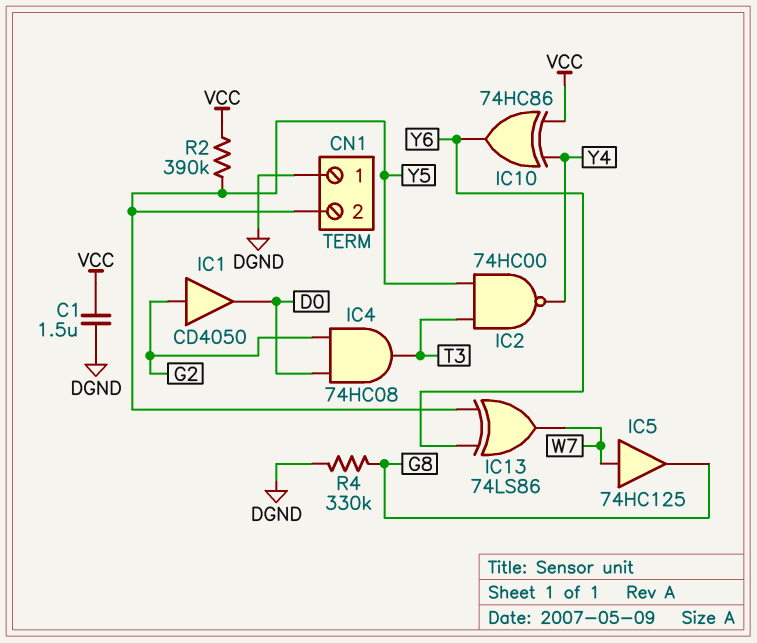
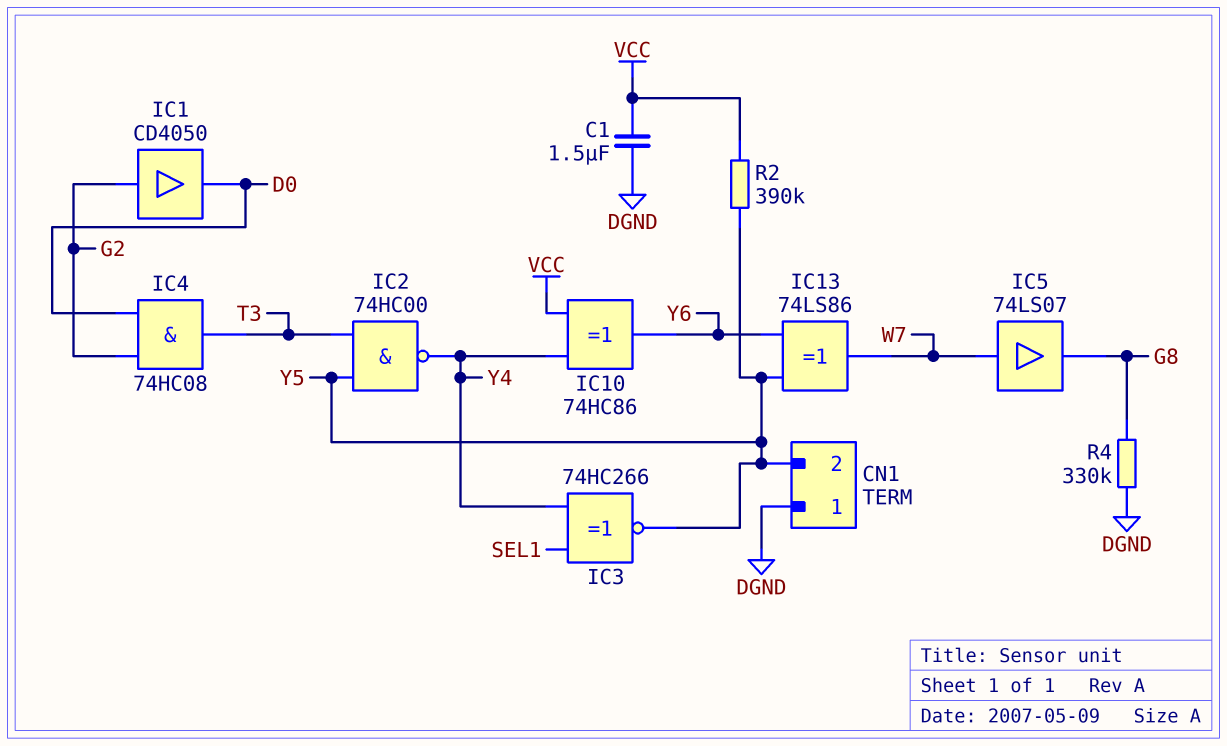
IC3: none -> XNOR 74HC266 (in SEL1, in Y4, out Y5)
IC5: buffer 74HC125 (in W7, out G8) -> buffer 74LS07 (in W7, out G8)

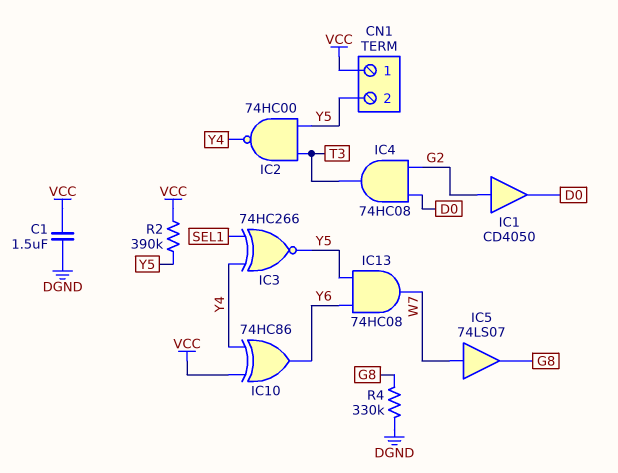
CN1 pin 1: DGND -> VCC
IC13: XOR 74LS86 (in Y5, in Y6, out W7) -> AND 74HC08 (in Y5, in Y6, out W7)

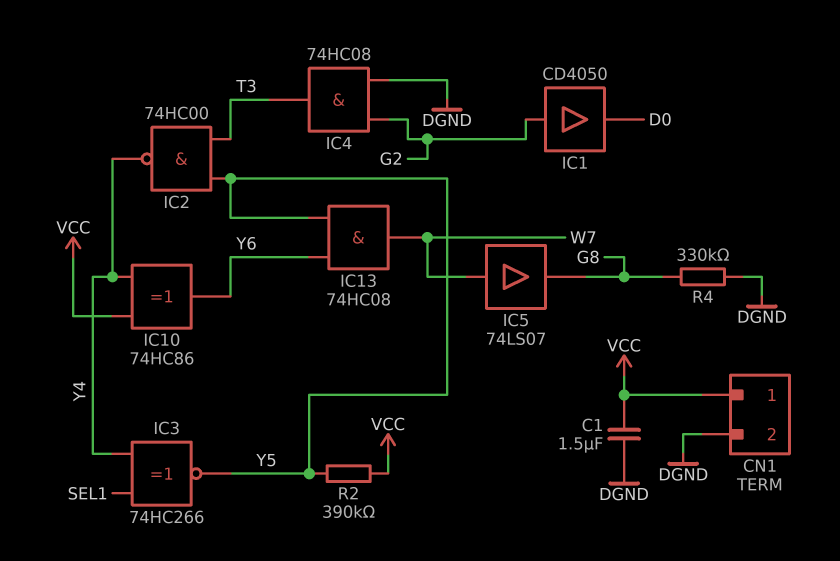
CN1 pin 2: Y5 -> DGND
IC4: AND 74HC08 (in D0, in G2, out T3) -> AND 74HC08 (in DGND, in G2, out T3)

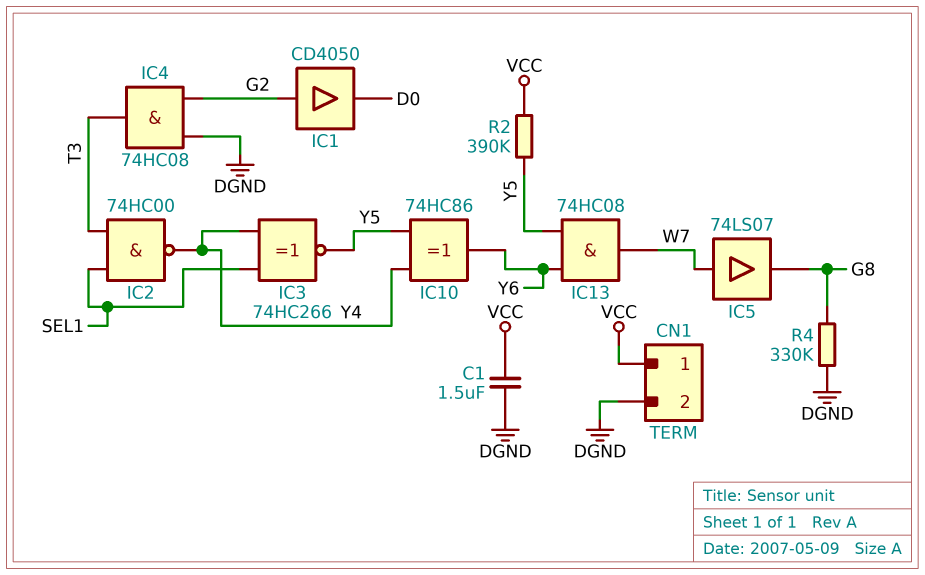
IC2: NAND 74HC00 (in T3, in Y5, out Y4) -> NAND 74HC00 (in SEL1, in T3, out Y4)
IC10: XOR 74HC86 (in VCC, in Y4, out Y6) -> XOR 74HC86 (in Y4, in Y5, out Y6)

